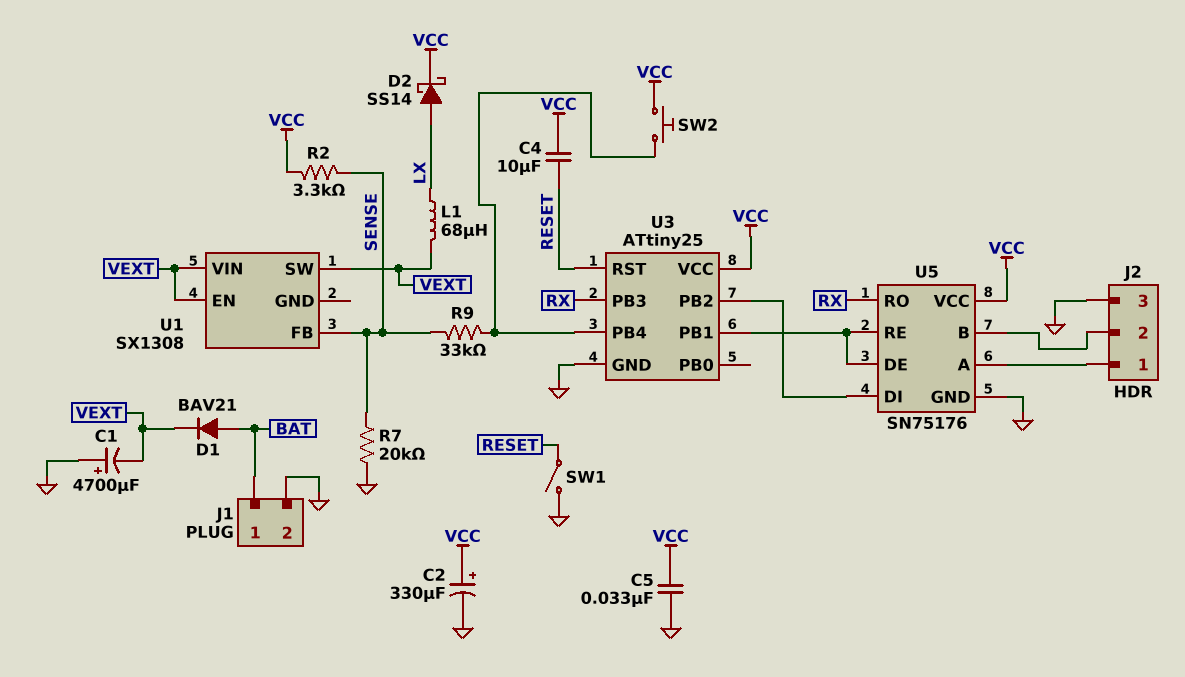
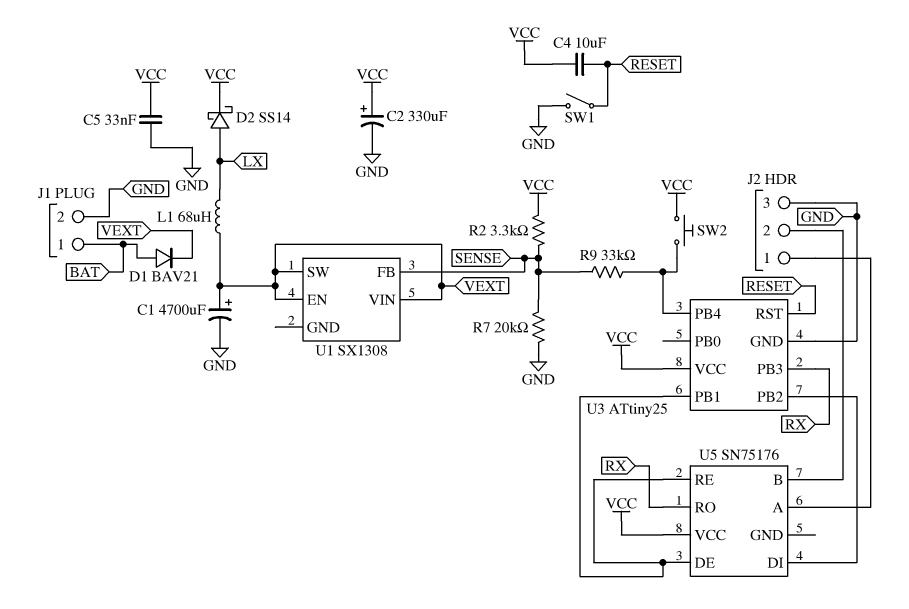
C1: 4700uF (plus GND, minus VEXT) -> 4700uF (plus VEXT, minus GND)
U5 pin GND: GND -> none

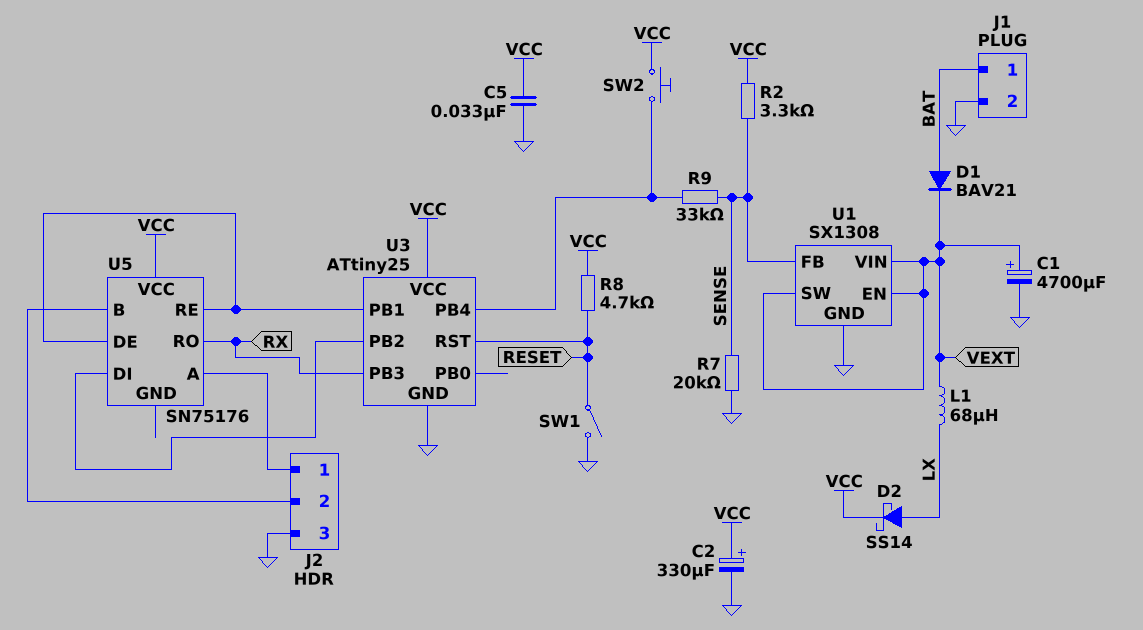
C4: 10uF (RESET, VCC) -> none
R8: none -> 4.7k (RESET, VCC)
U1 pin GND: none -> GND

